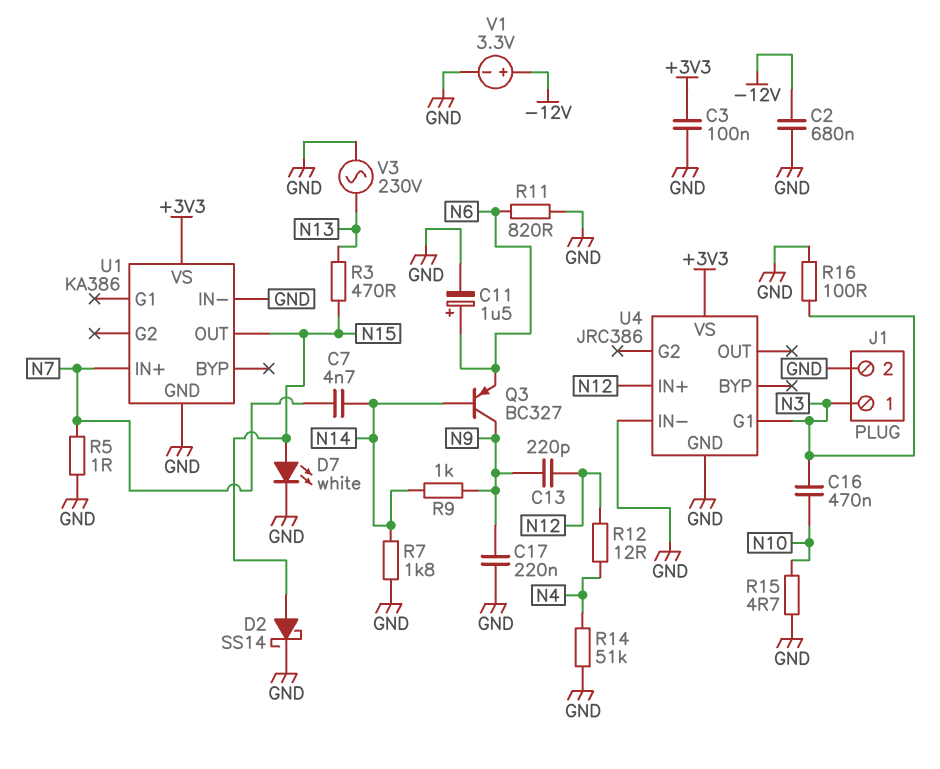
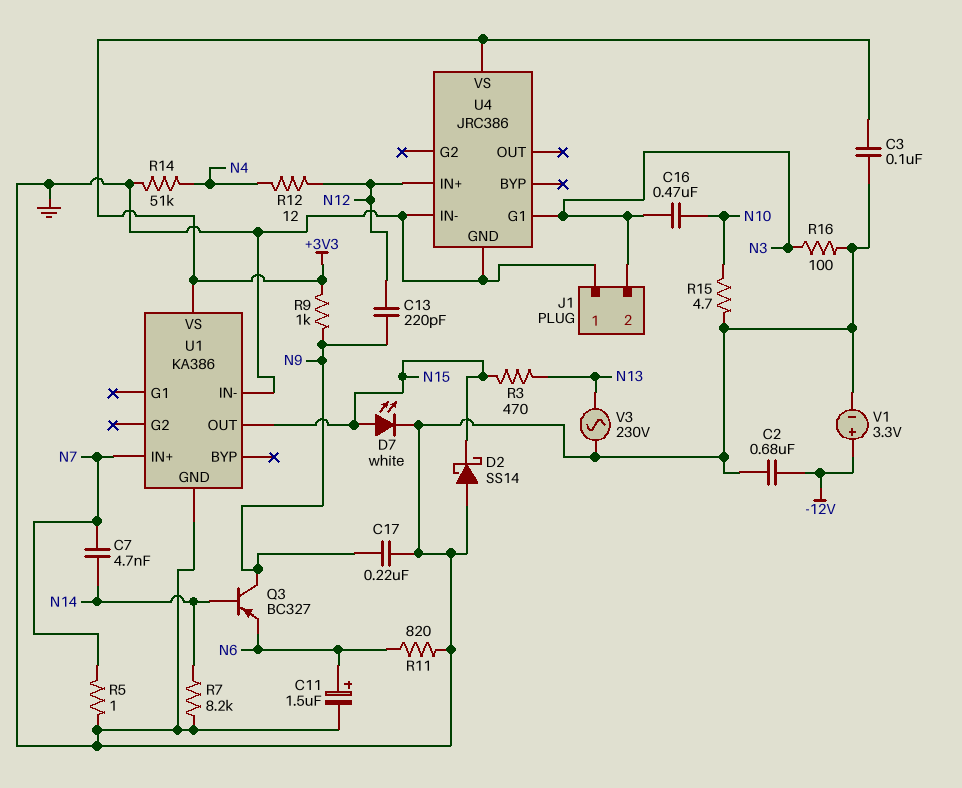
D2: schottky SS14 (A N15, K GND) -> schottky SS14 (A GND, K N15)
J1 pin 1: N3 -> GND
J1 pin 2: GND -> N3
R7: 1.8k (GND, N14) -> 8.2k (GND, N14)
R9: 1k (N9, N14) -> 1k (+3V3, N9)

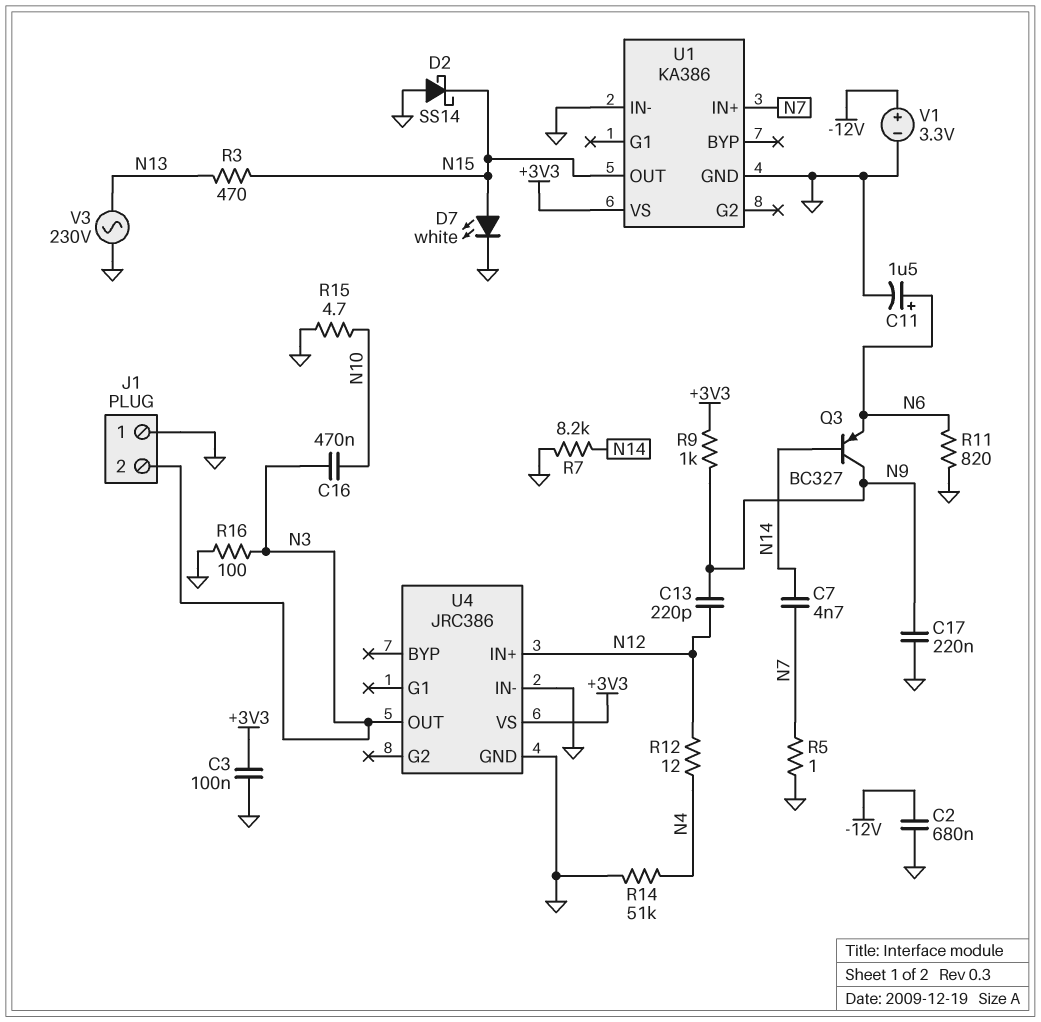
U4 pin G1: N3 -> none
U4 pin OUT: none -> N3

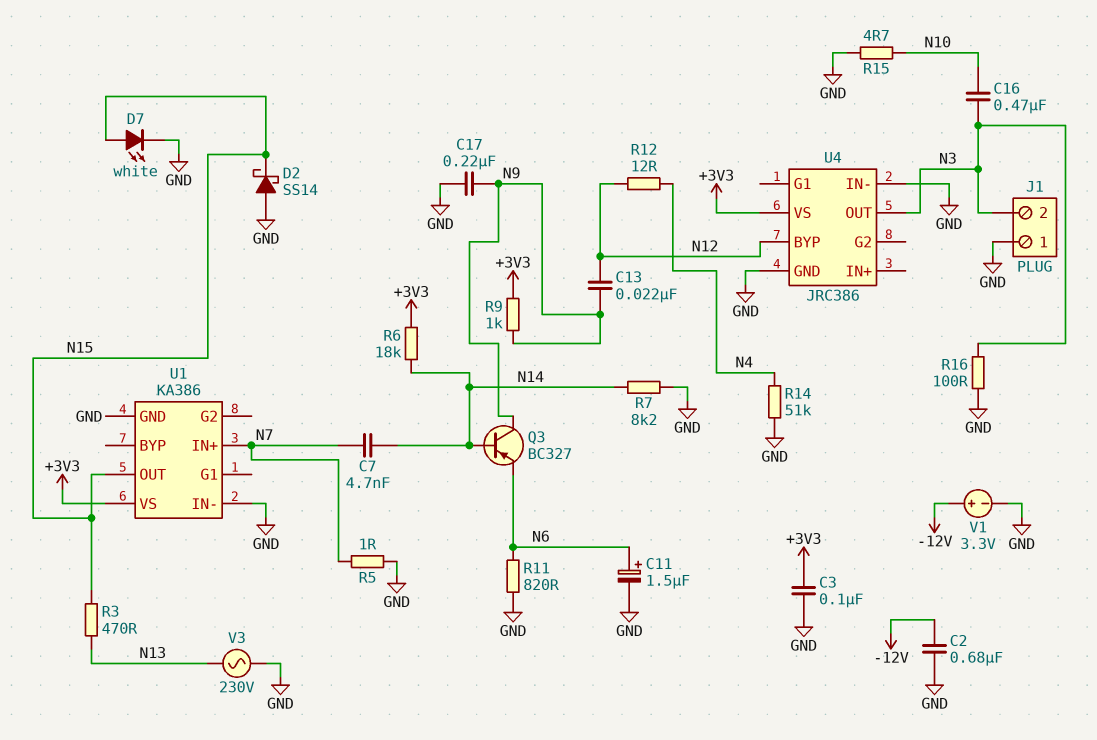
C13: 220pF (N9, N12) -> 22nF (N9, N12)
R6: none -> 18k (+3V3, N14)
U4 pin BYP: none -> N12
U4 pin IN+: N12 -> none

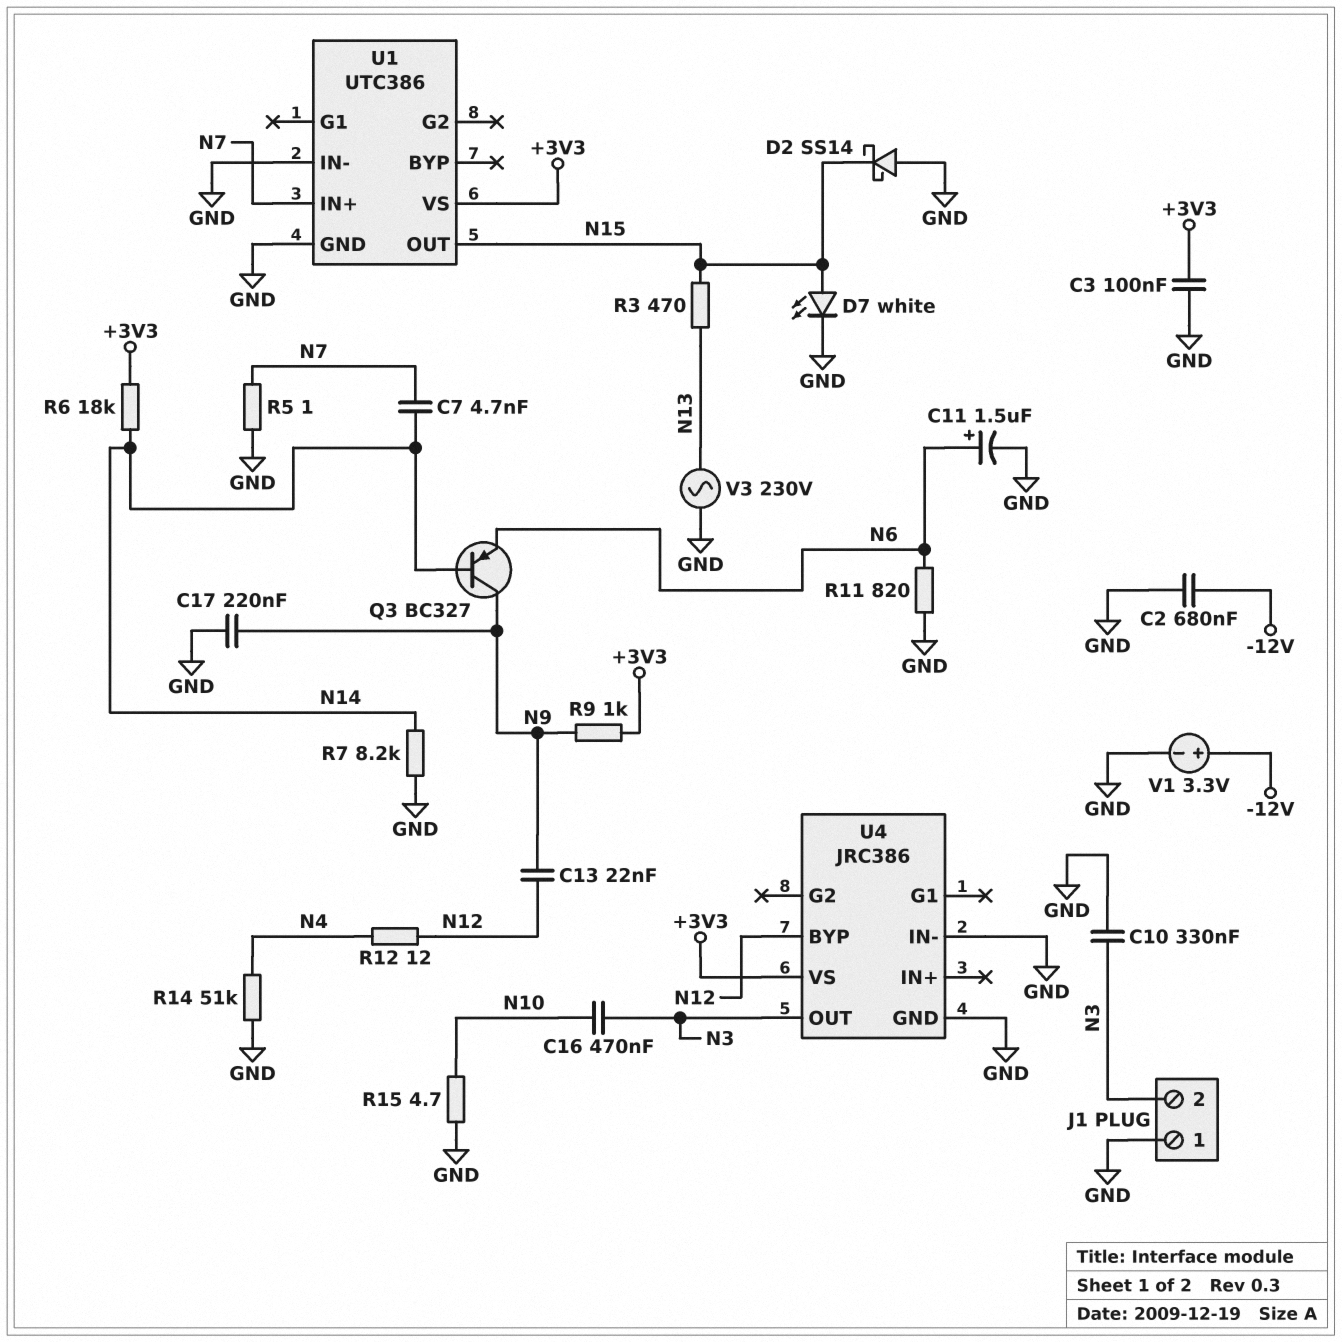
C10: none -> 330nF (GND, N3)
R16: 100 (GND, N3) -> none
U1: KA386 -> UTC386

